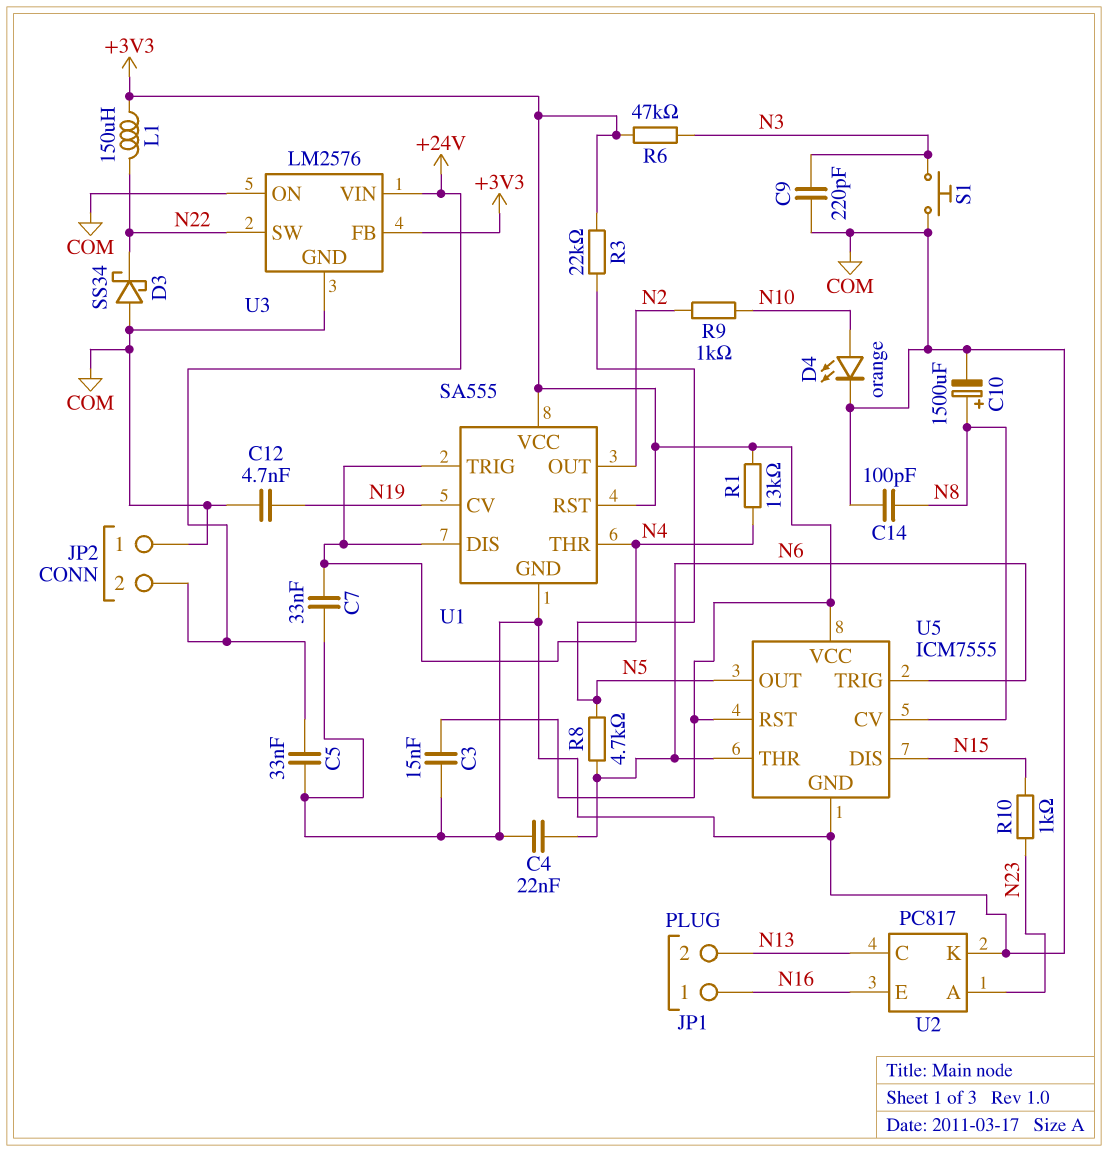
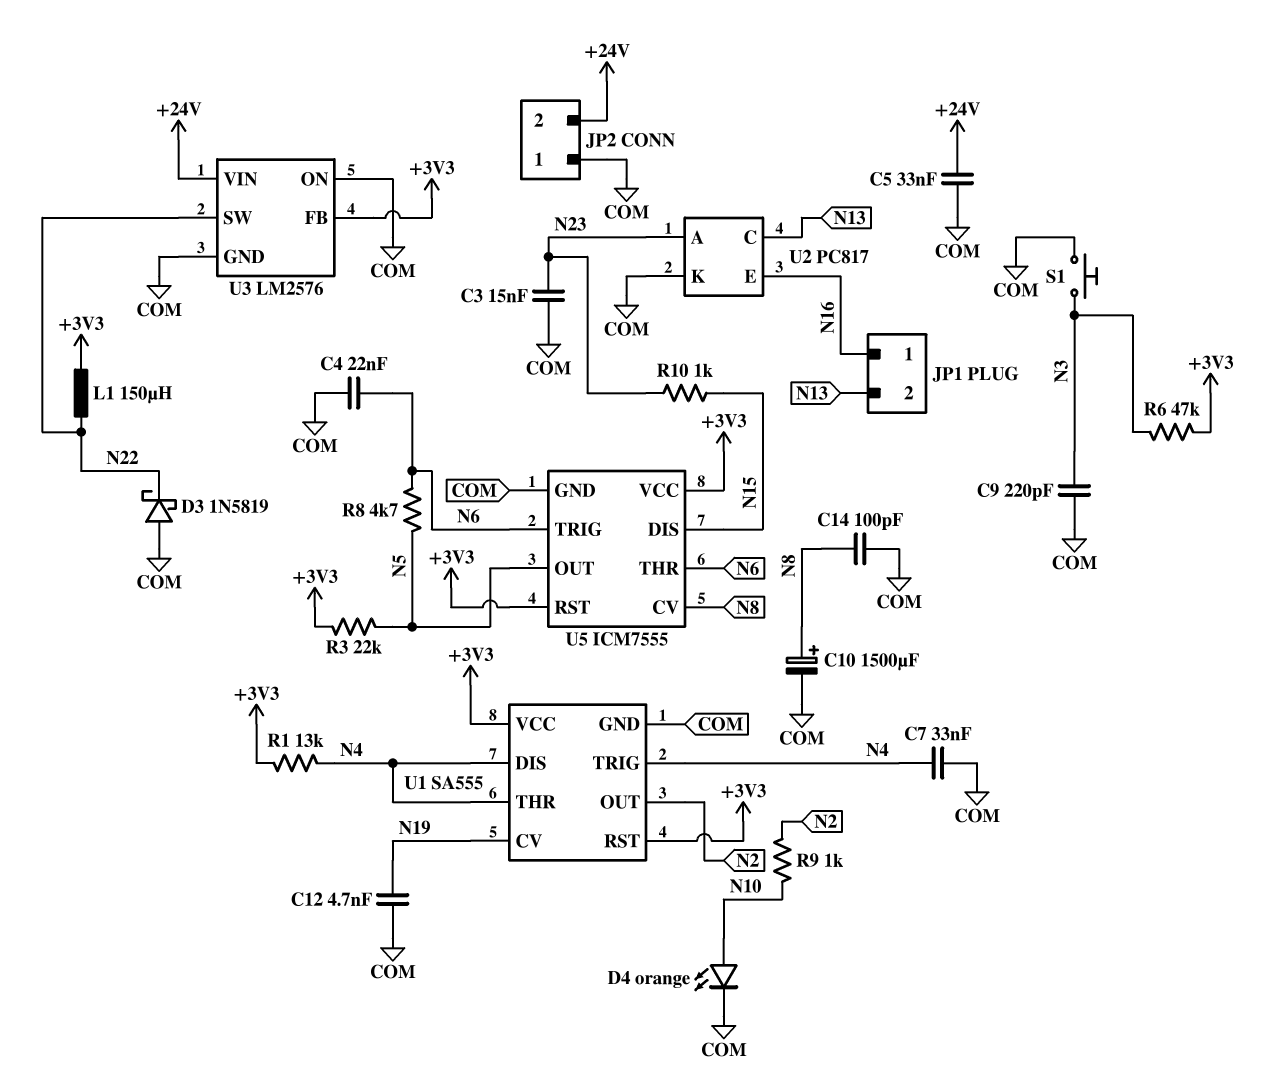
C3: 15nF (+3V3, COM) -> 15nF (COM, N23)
D3: schottky SS34 (A COM, K N22) -> schottky 1N5819 (A COM, K N22)

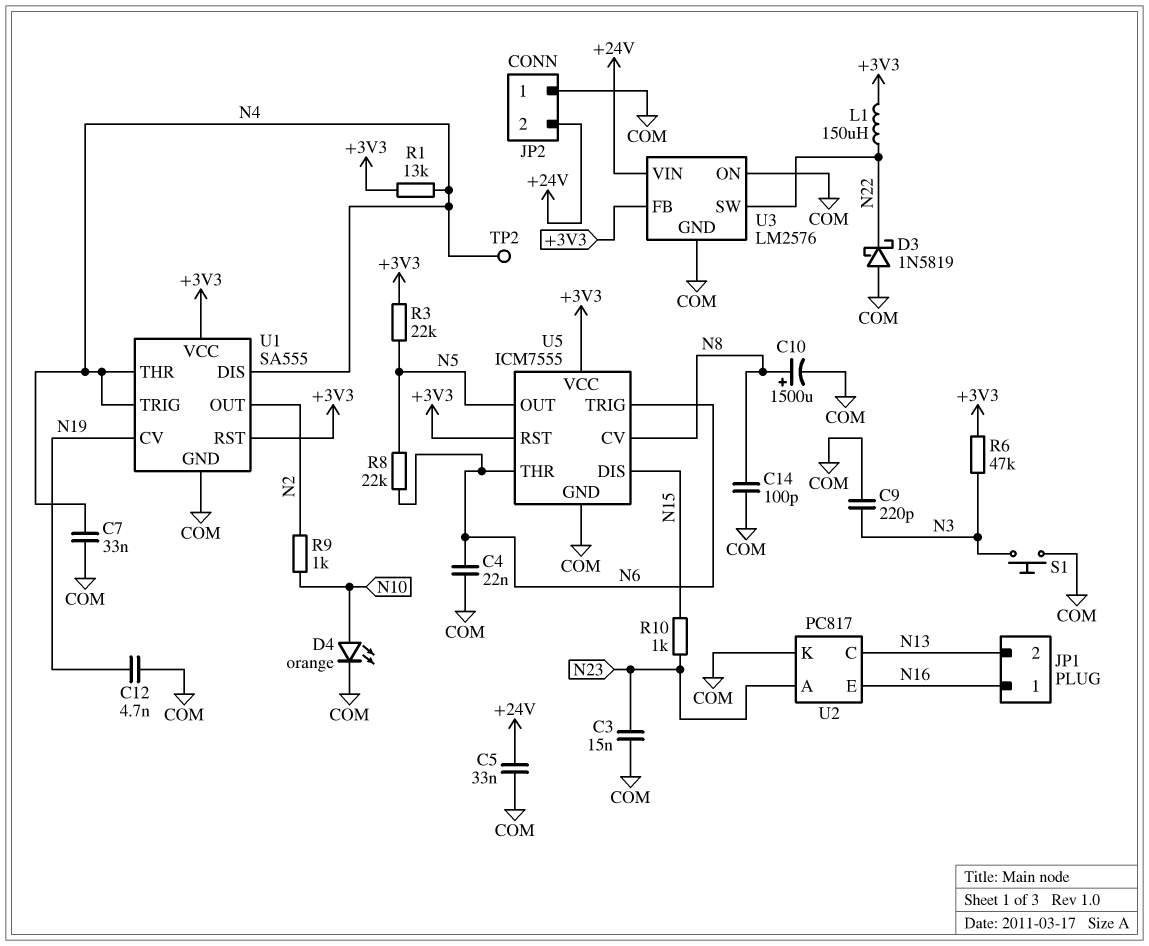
R8: 4.7k (N5, N6) -> 22k (N5, N6)
TP2: none -> test point (N4)

